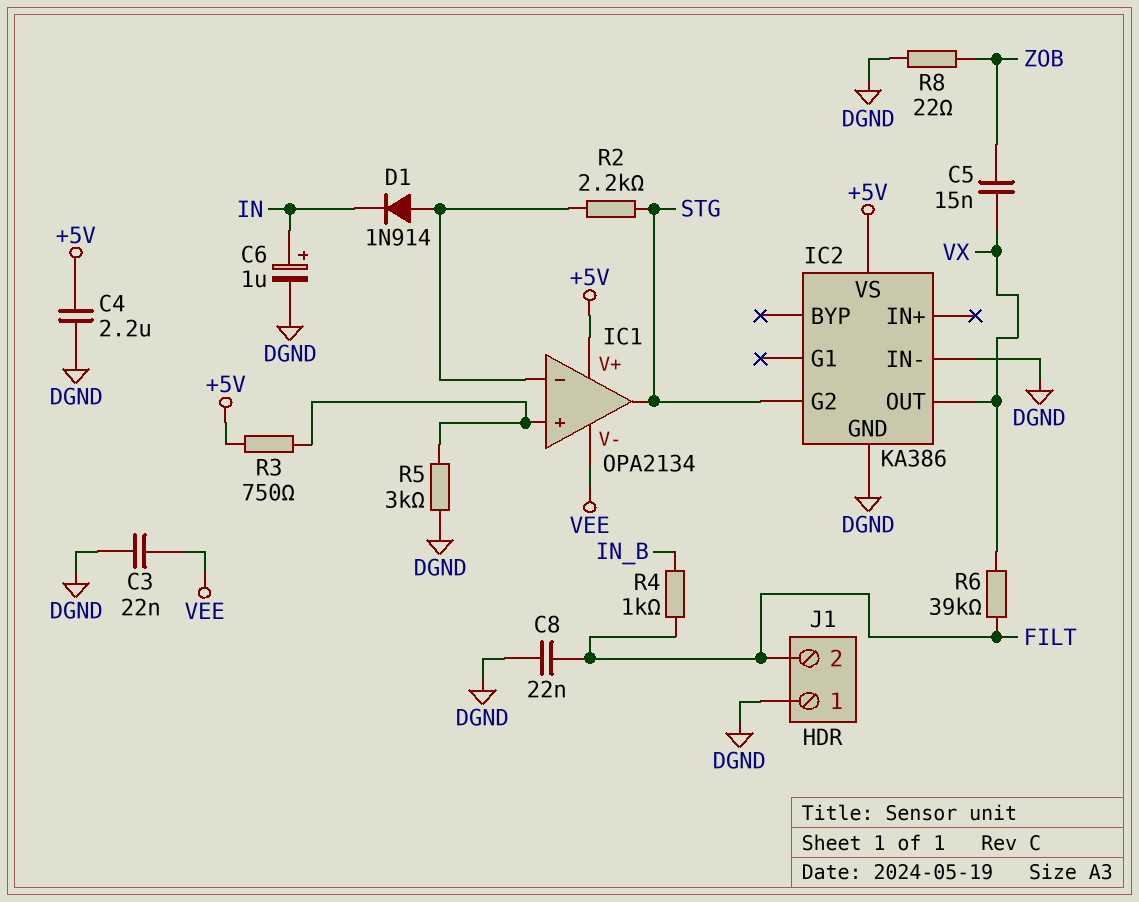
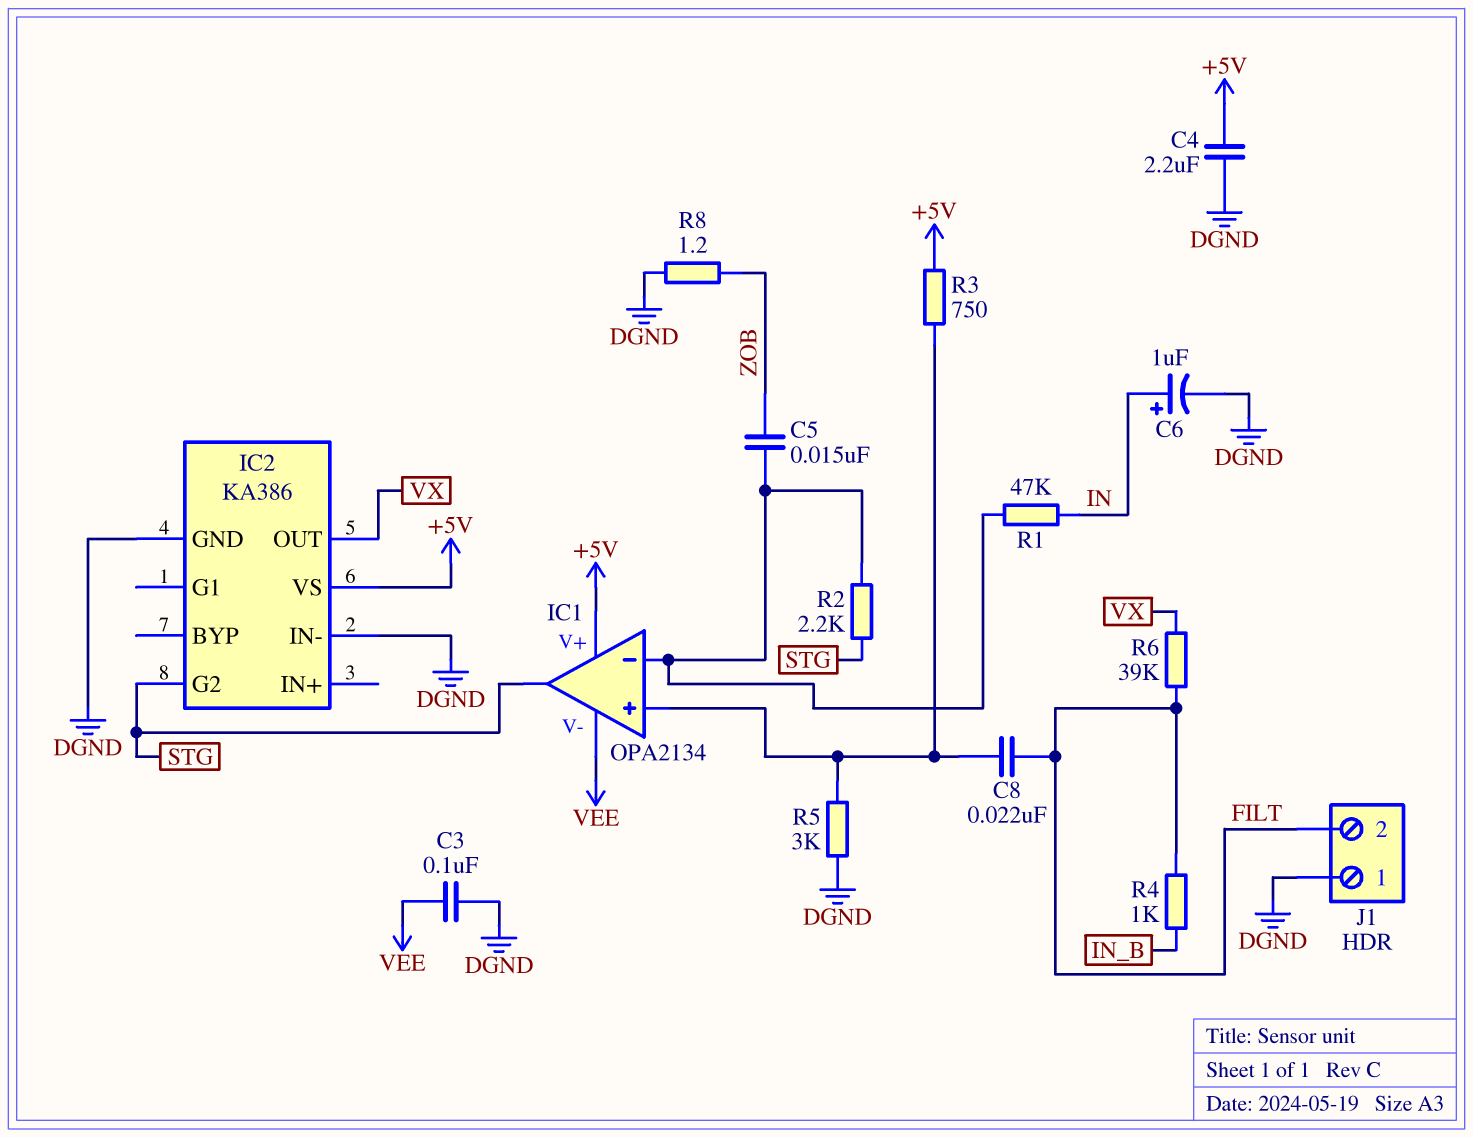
C3: 22nF (DGND, VEE) -> 100nF (DGND, VEE)
C5: 15nF (VX, ZOB) -> 15nF (IC1/in-, ZOB)
C8: 22nF (DGND, FILT) -> 22nF (FILT, IC1/in+)
D1: diode 1N914 (A IC1/in-, K IN) -> none
R1: none -> 47k (IC1/in-, IN)
R8: 22 (DGND, ZOB) -> 1.2 (DGND, ZOB)

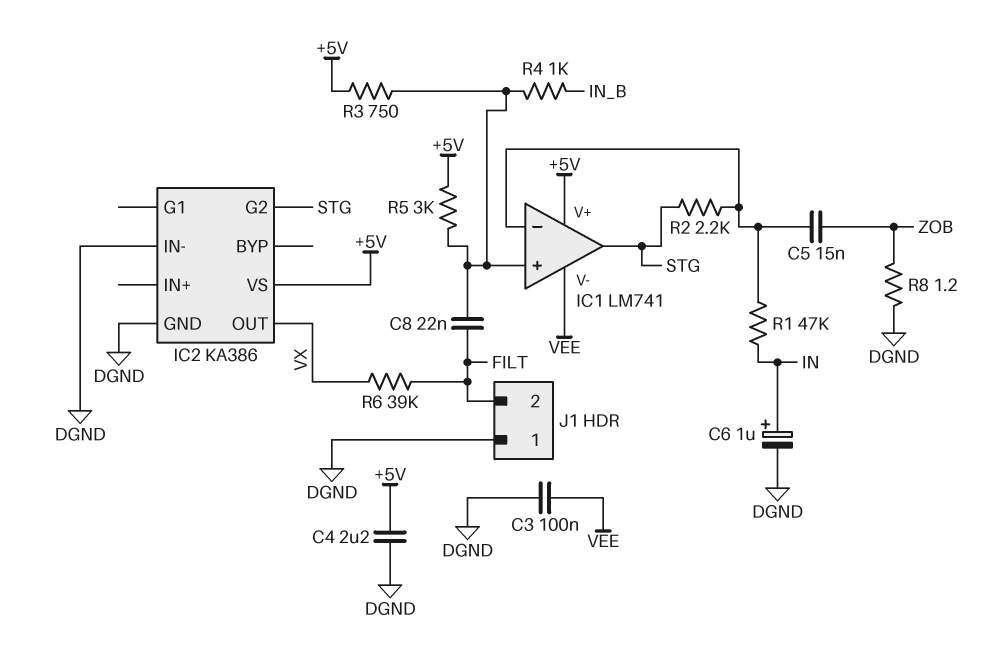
IC1: OPA2134 -> LM741
R4: 1k (FILT, IN_B) -> 1k (IC1/in+, IN_B)
R5: 3k (DGND, IC1/in+) -> 3k (+5V, IC1/in+)

